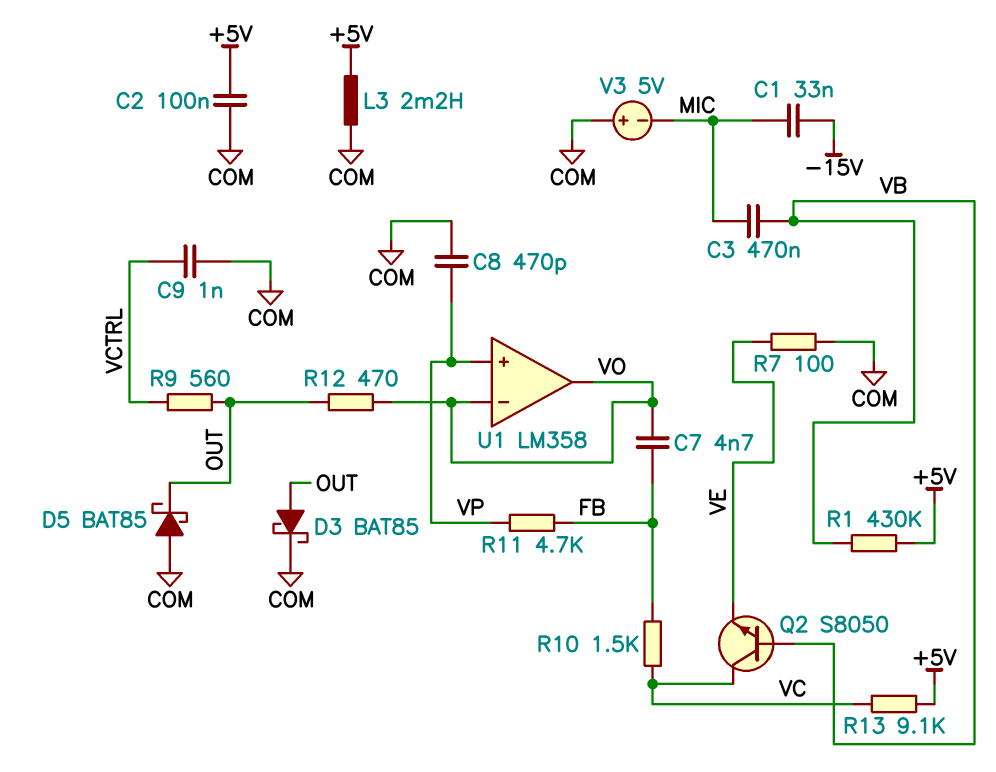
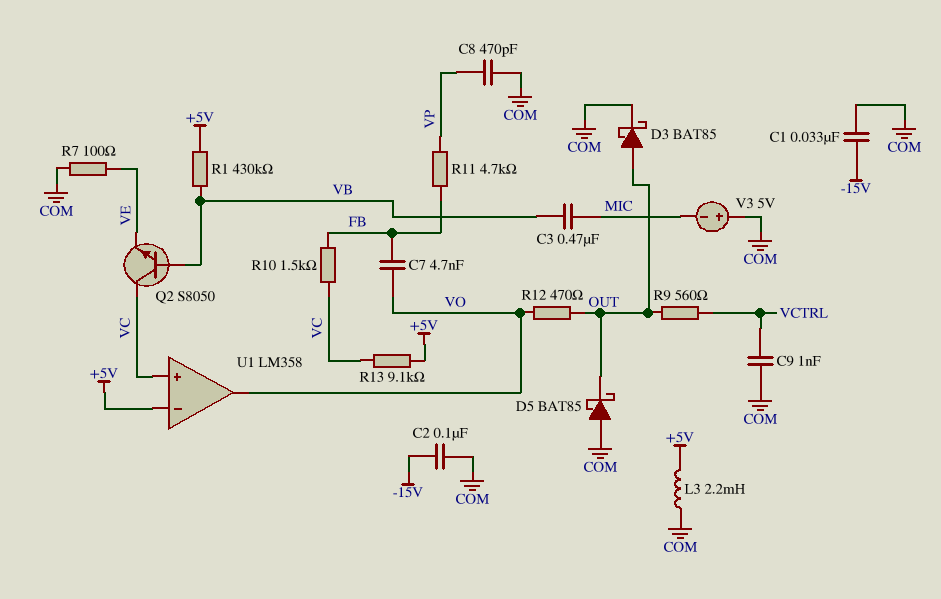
C1: 33nF (-15V, MIC) -> 33nF (-15V, COM)
C2: 100nF (+5V, COM) -> 100nF (-15V, COM)
U1 pin in+: VP -> VC
U1 pin in-: VO -> +5V

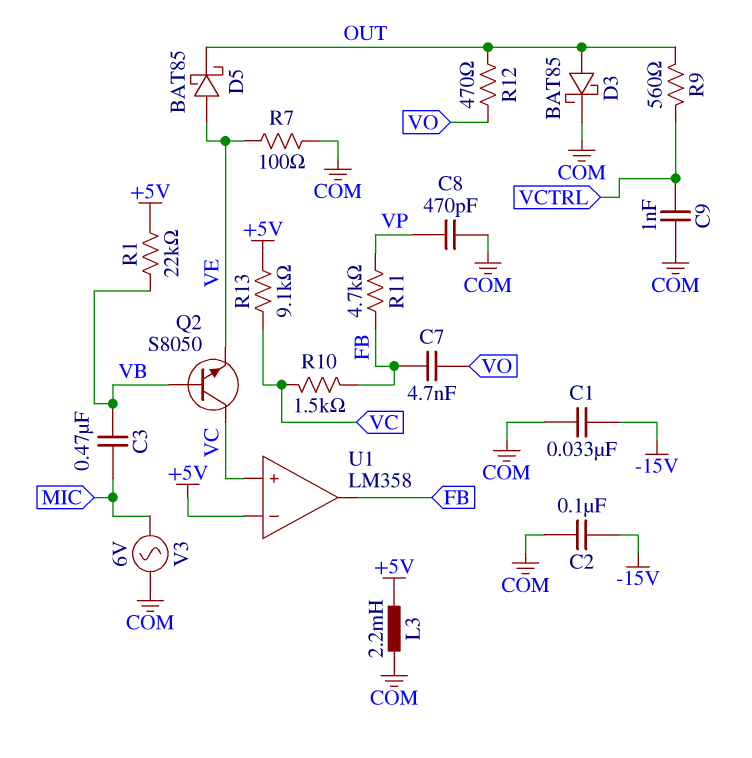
D5: schottky BAT85 (A COM, K OUT) -> schottky BAT85 (A VE, K OUT)
R1: 430k (+5V, VB) -> 22k (+5V, VB)
U1 pin out: VO -> FB
V3: 5V (plus COM, minus MIC) -> AC 6V (COM, MIC)

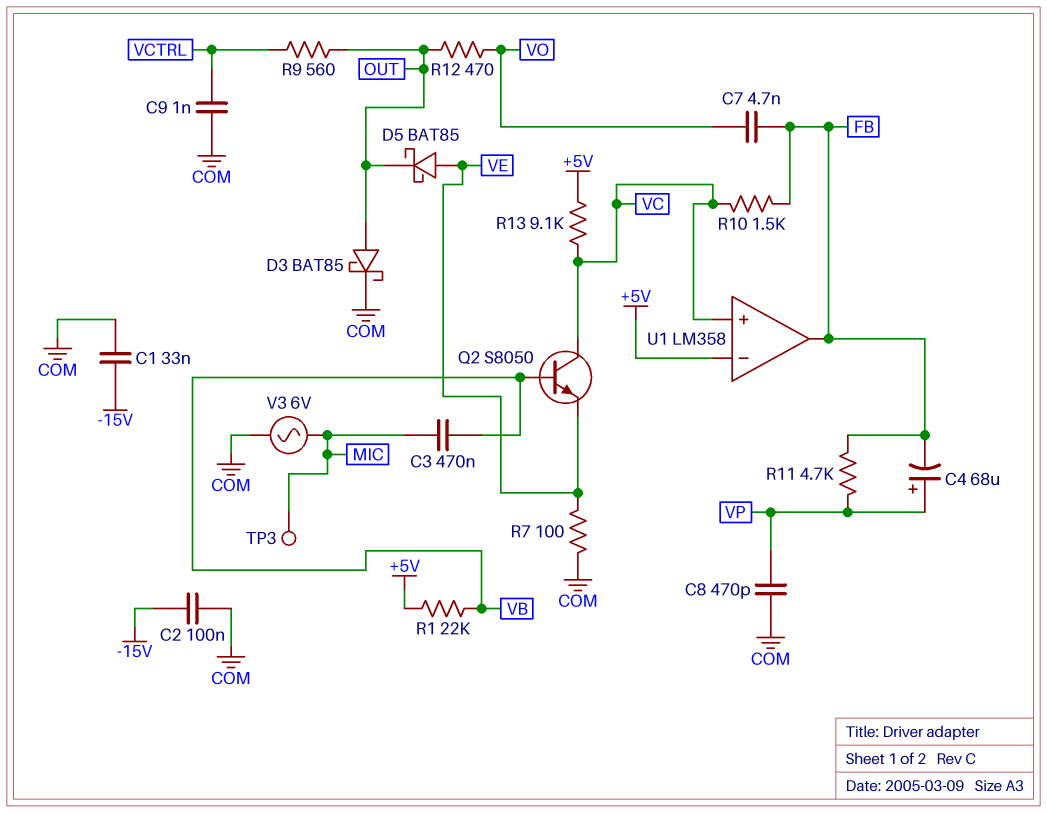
C4: none -> 68uF (plus VP, minus FB)
L3: 2.2mH (+5V, COM) -> none
TP3: none -> test point (MIC)

